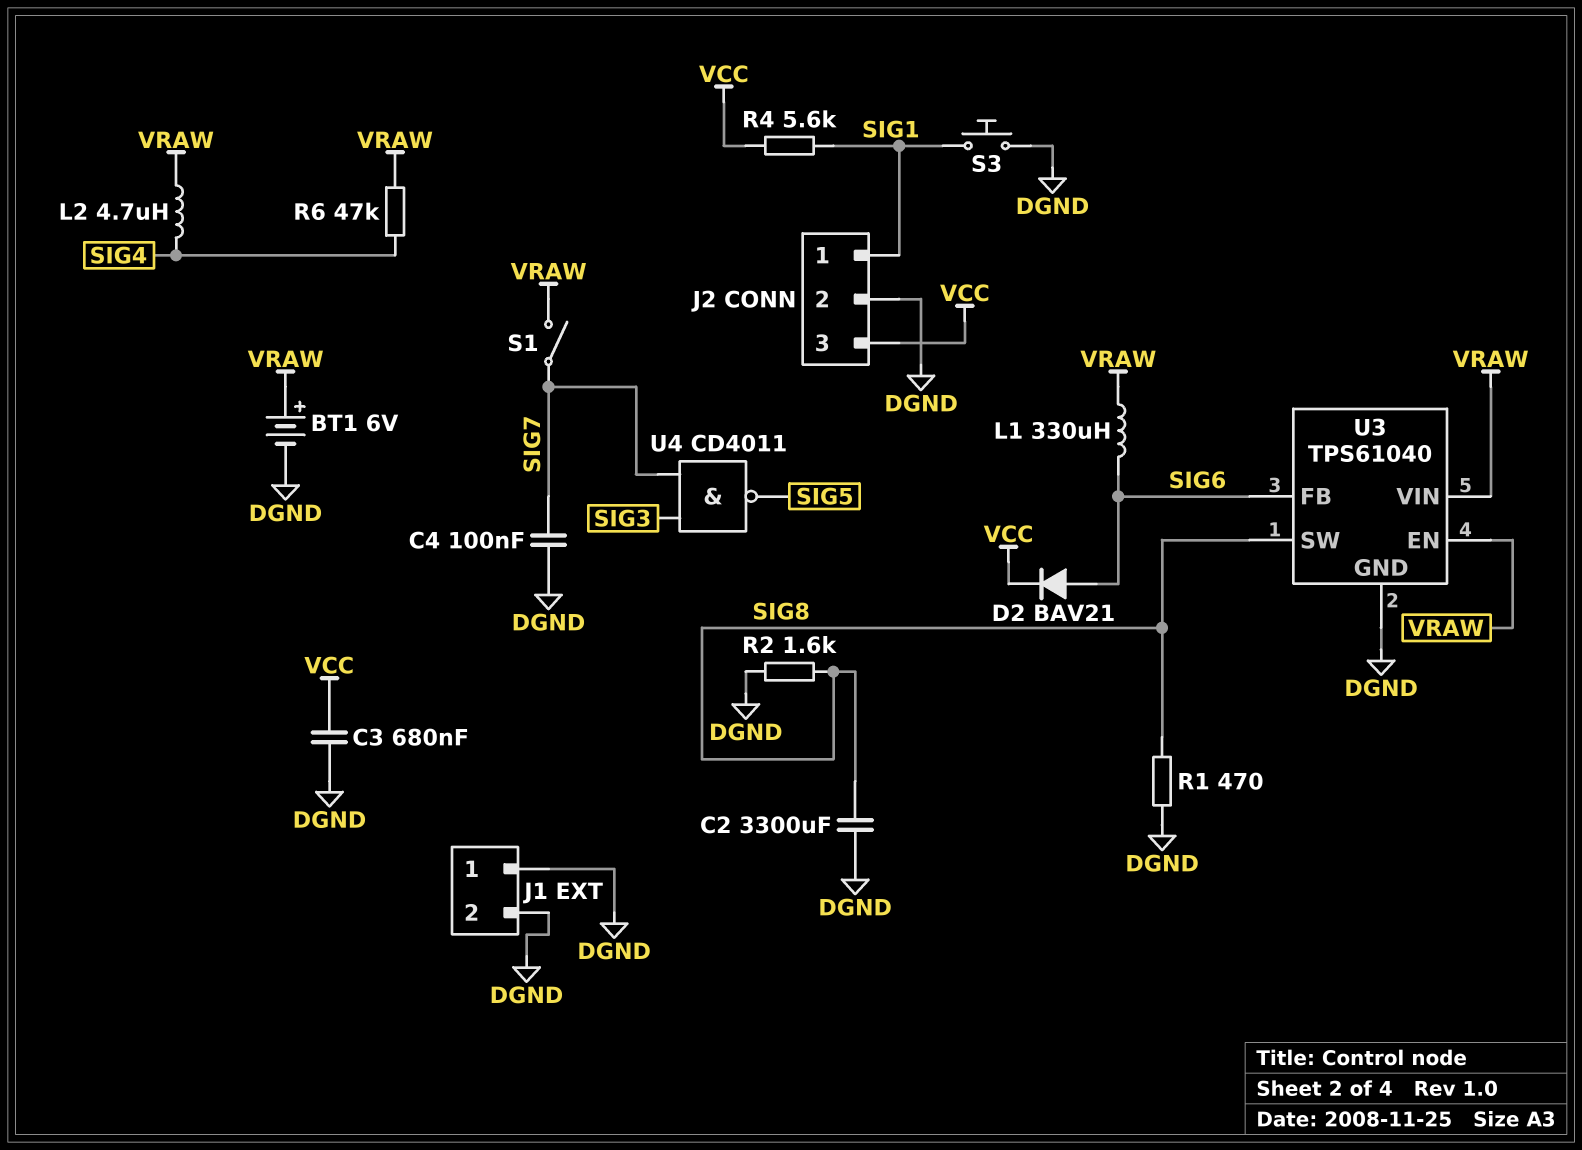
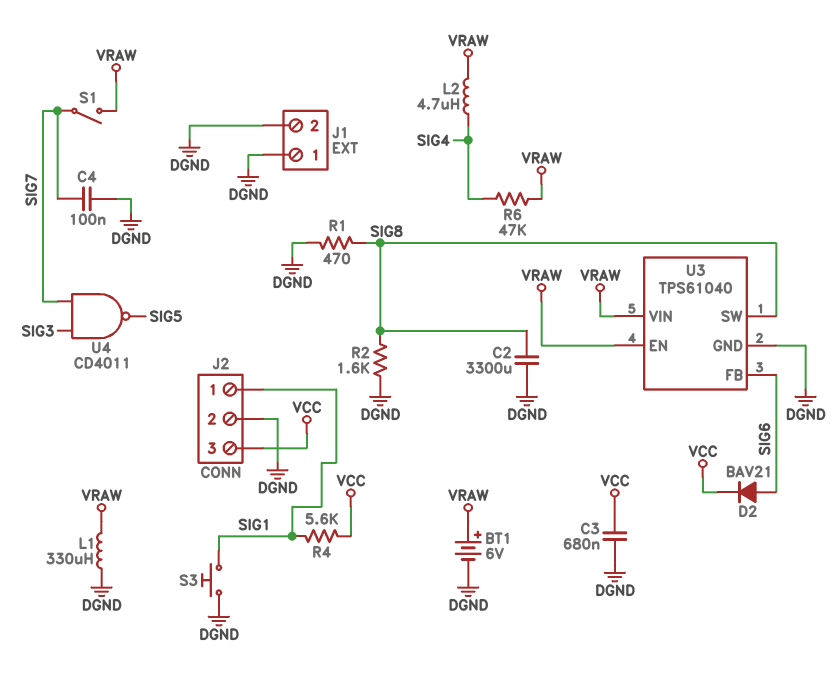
L1: 330uH (SIG6, VRAW) -> 330uH (DGND, VRAW)

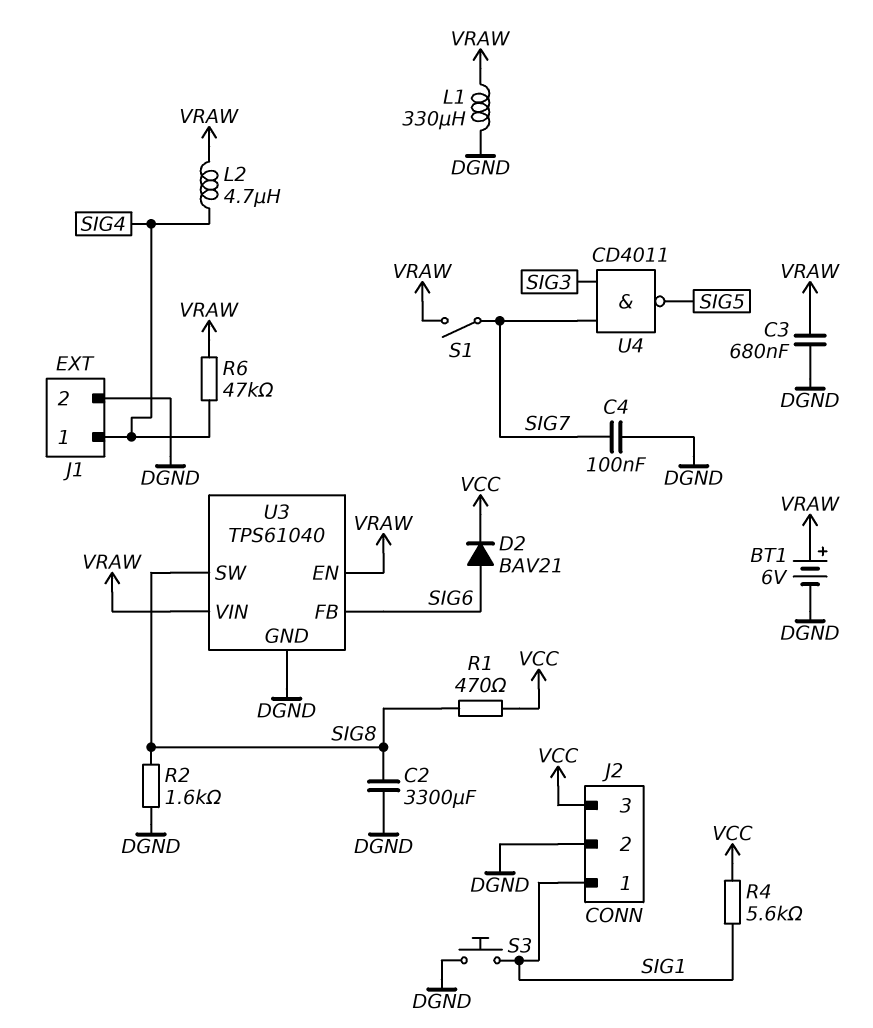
C3: 680nF (DGND, VCC) -> 680nF (DGND, VRAW)
J1 pin 1: DGND -> SIG4
R1: 470 (DGND, SIG8) -> 470 (SIG8, VCC)

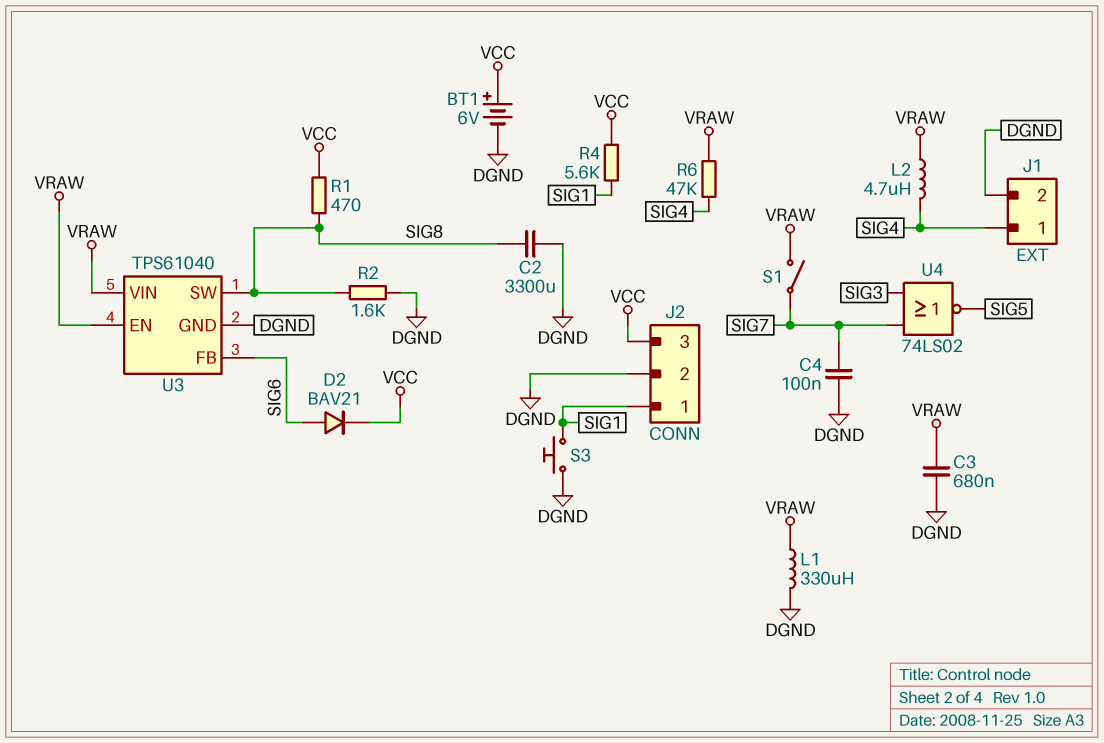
BT1: 6V (plus VRAW, minus DGND) -> 6V (plus VCC, minus DGND)
U4: NAND CD4011 (in SIG3, in SIG7, out SIG5) -> NOR 74LS02 (in SIG3, in SIG7, out SIG5)

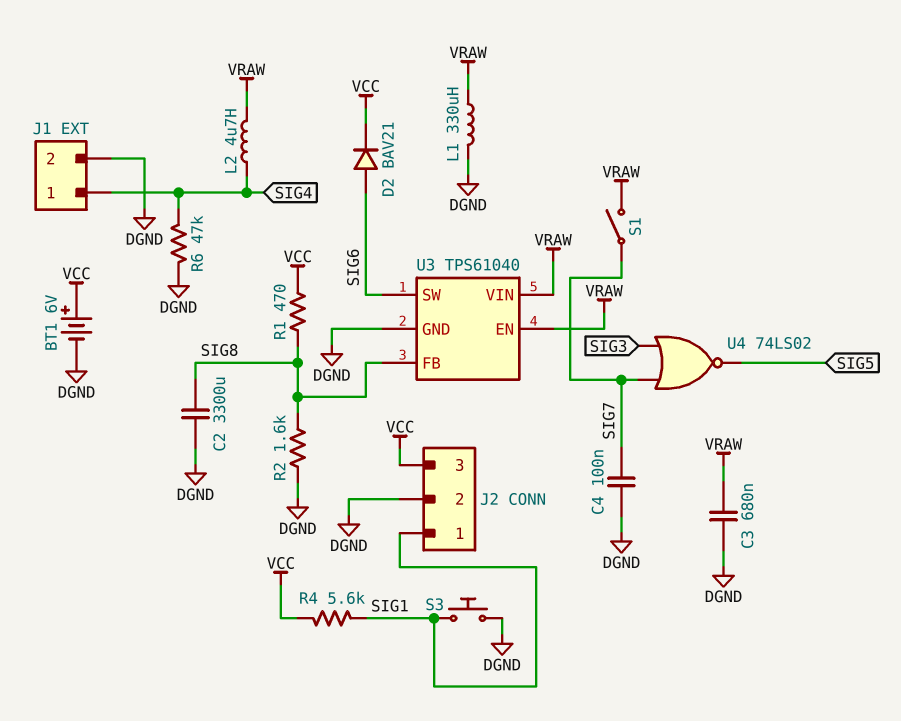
R6: 47k (SIG4, VRAW) -> 47k (DGND, SIG4)
U3 pin FB: SIG6 -> SIG8
U3 pin SW: SIG8 -> SIG6

